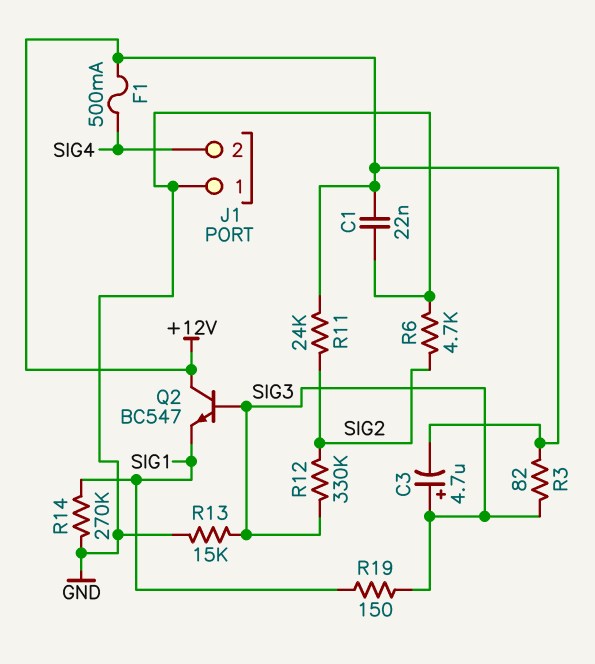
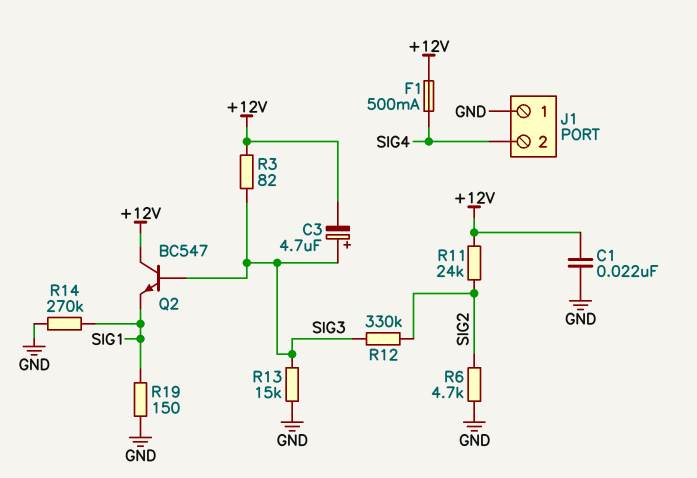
R19: 150 (SIG1, SIG3) -> 150 (GND, SIG1)

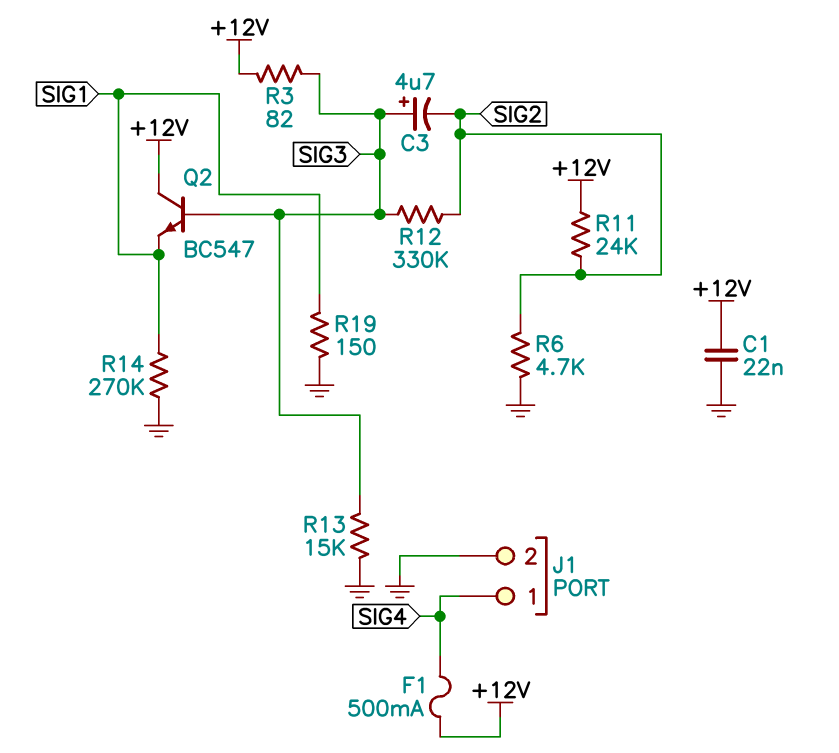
C3: 4.7uF (plus SIG3, minus +12V) -> 4.7uF (plus SIG3, minus SIG2)
J1 pin 1: GND -> SIG4
J1 pin 2: SIG4 -> GND

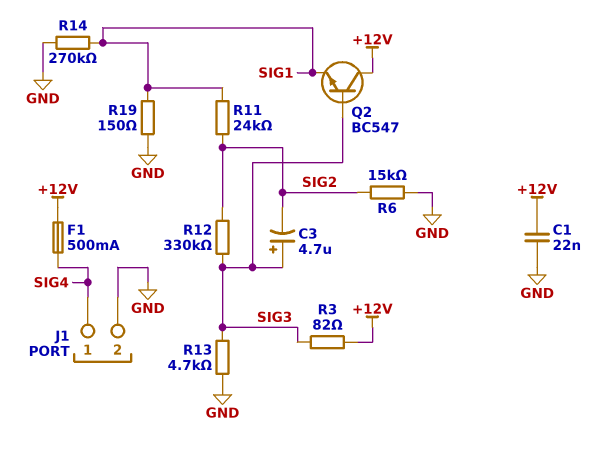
R6: 4.7k (GND, SIG2) -> 15k (GND, SIG2)
R11: 24k (+12V, SIG2) -> 24k (SIG1, SIG2)
R13: 15k (GND, SIG3) -> 4.7k (GND, SIG3)

